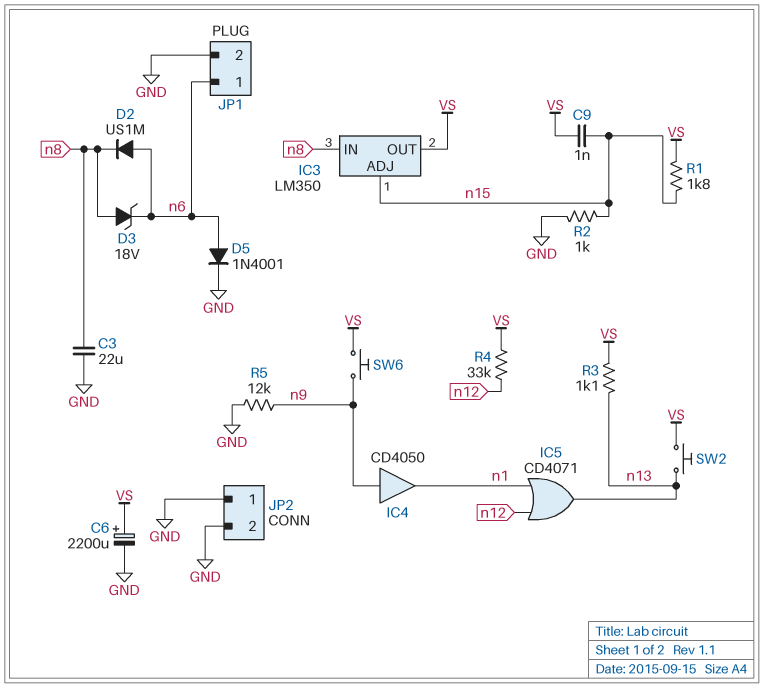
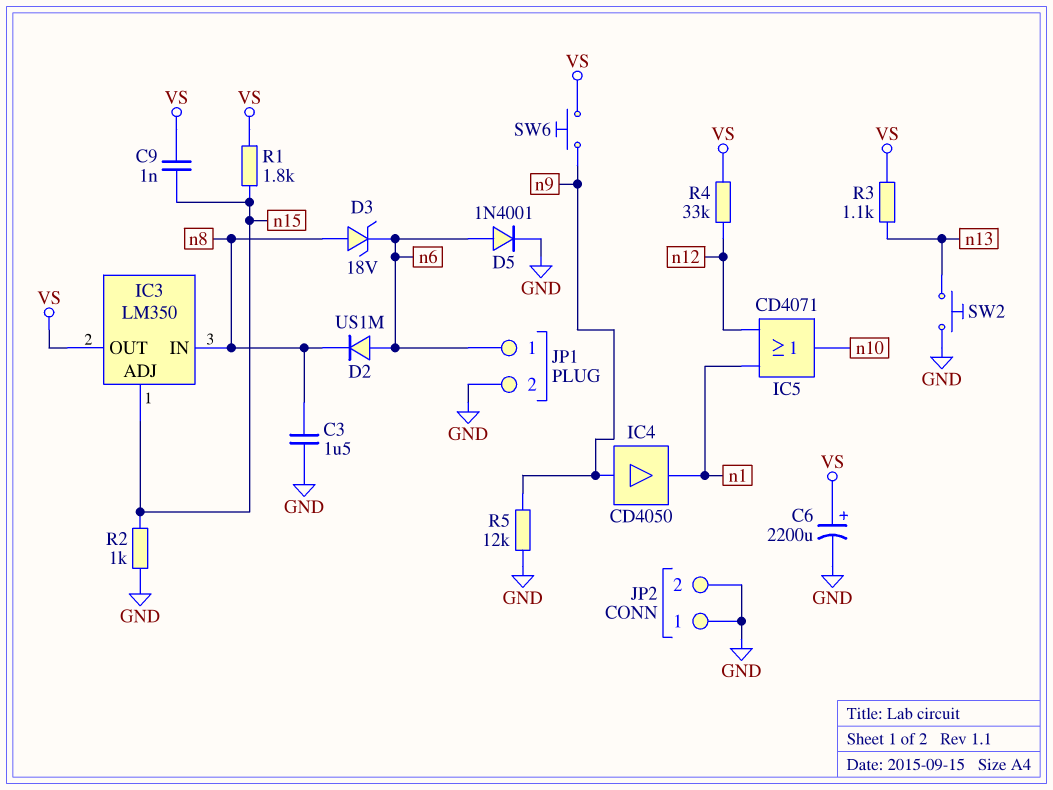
C3: 22uF (GND, n8) -> 1.5uF (GND, n8)
IC5: OR CD4071 (in n1, in n12, out n13) -> OR CD4071 (in n1, in n12, out n10)
SW2: button (VS, n13) -> button (GND, n13)

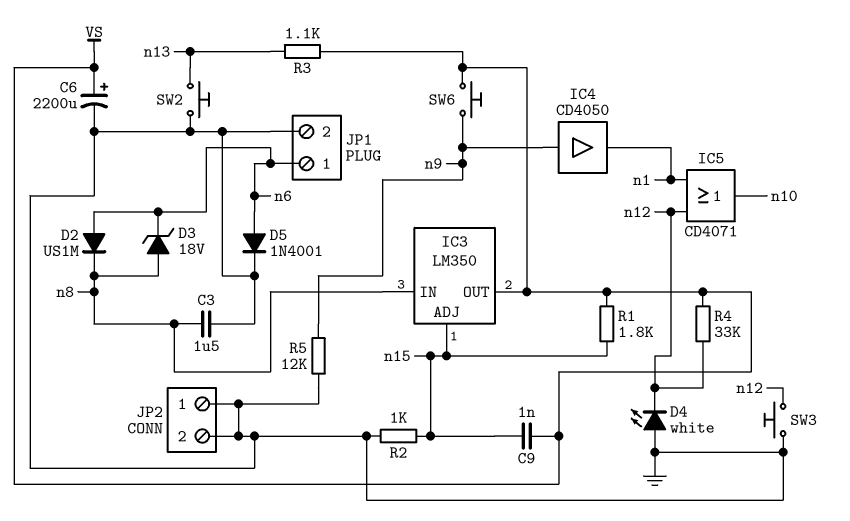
D4: none -> LED white (A GND, K n12)
SW3: none -> button (GND, n12)

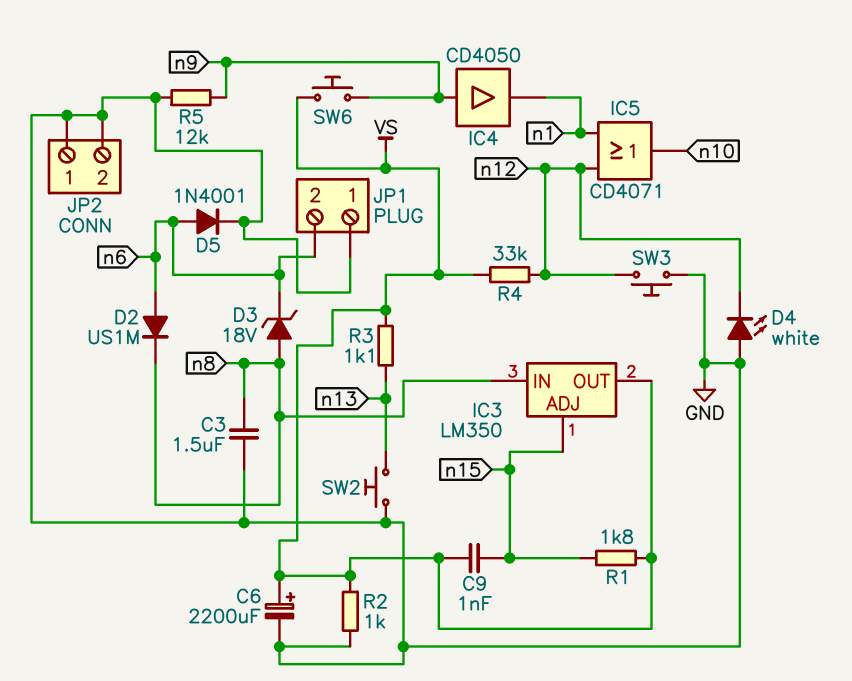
JP1 pin 1: n6 -> GND
JP1 pin 2: GND -> n6
R2: 1k (GND, n15) -> 1k (GND, VS)

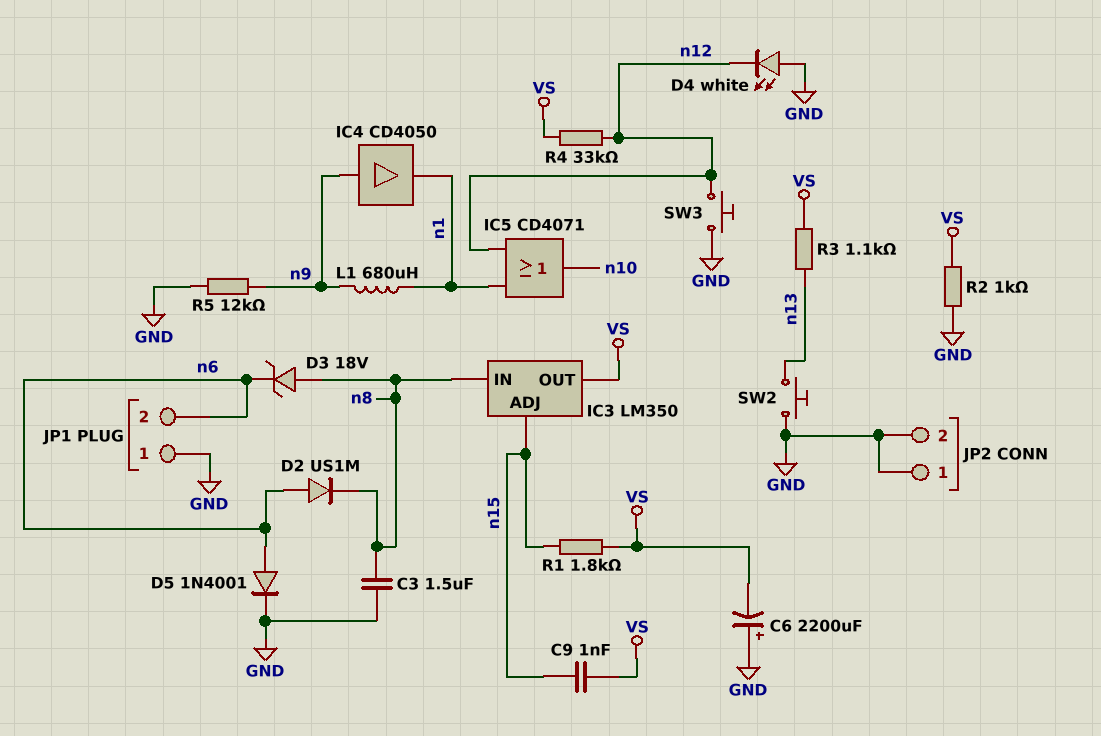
C6: 2200uF (plus VS, minus GND) -> 2200uF (plus GND, minus VS)
L1: none -> 680uH (n1, n9)
SW6: button (VS, n9) -> none

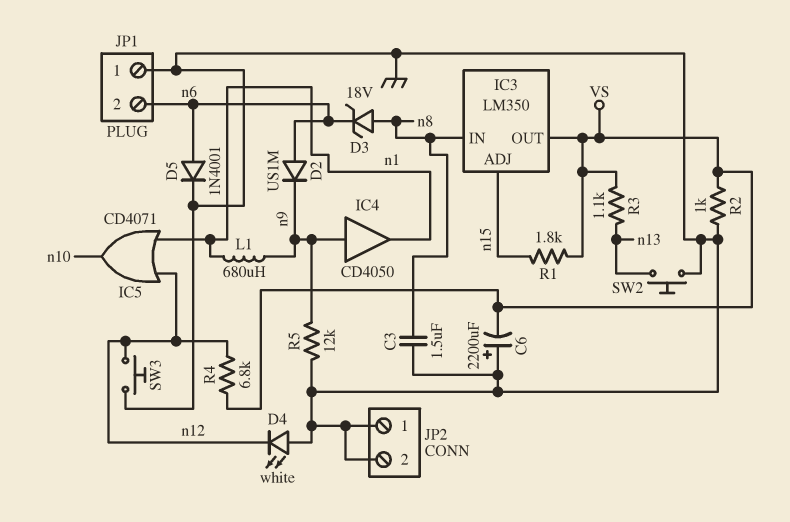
C9: 1nF (VS, n15) -> none
D2: diode US1M (A n6, K n8) -> diode US1M (A n6, K n9)
R4: 33k (VS, n12) -> 6.8k (VS, n12)

